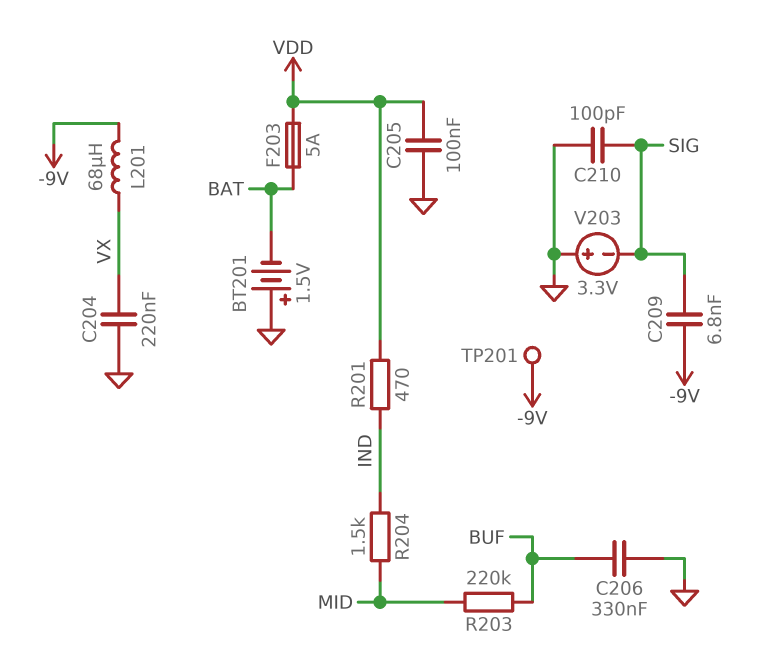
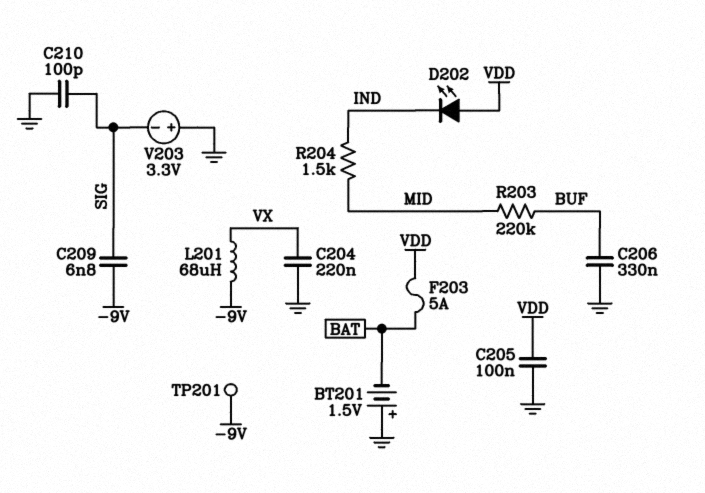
D202: none -> LED (A VDD, K IND)
R201: 470 (IND, VDD) -> none

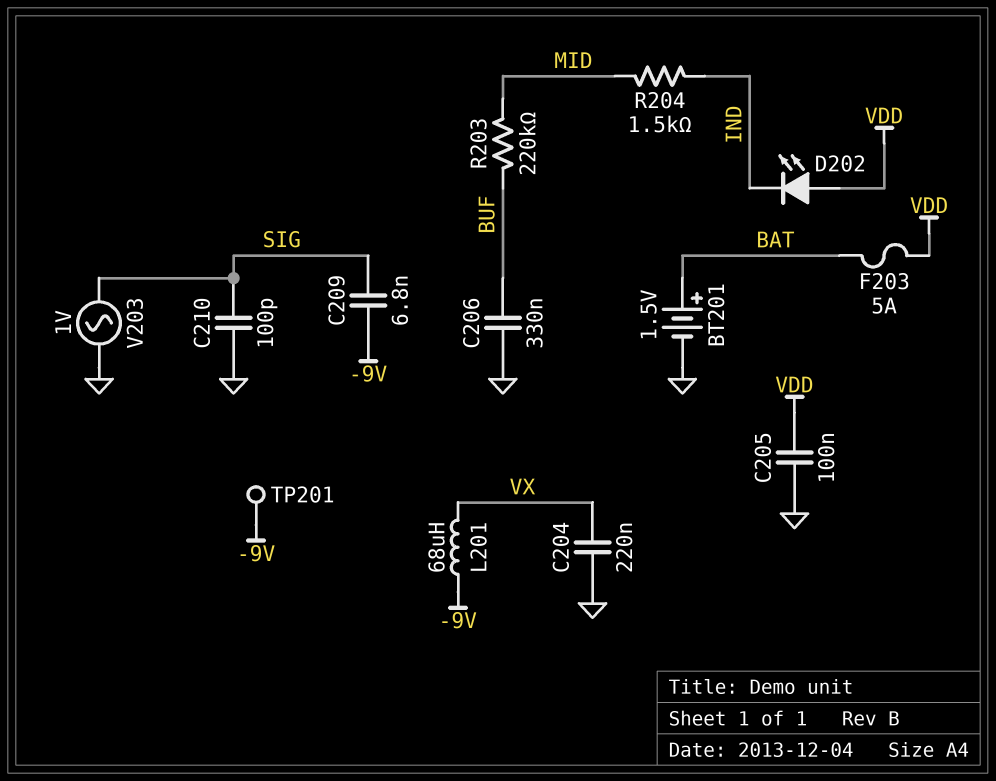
BT201: 1.5V (plus GND, minus BAT) -> 1.5V (plus BAT, minus GND)
V203: 3.3V (plus GND, minus SIG) -> AC 1V (GND, SIG)

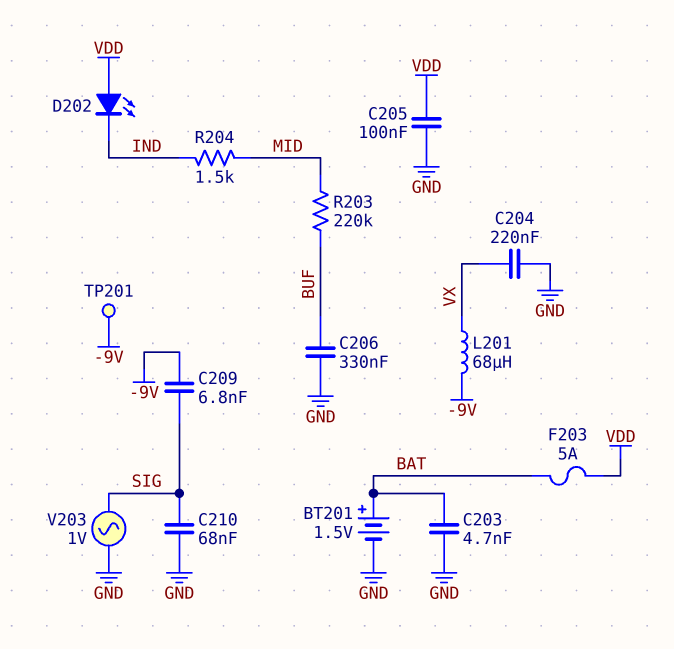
C203: none -> 4.7nF (BAT, GND)
C210: 100pF (GND, SIG) -> 68nF (GND, SIG)

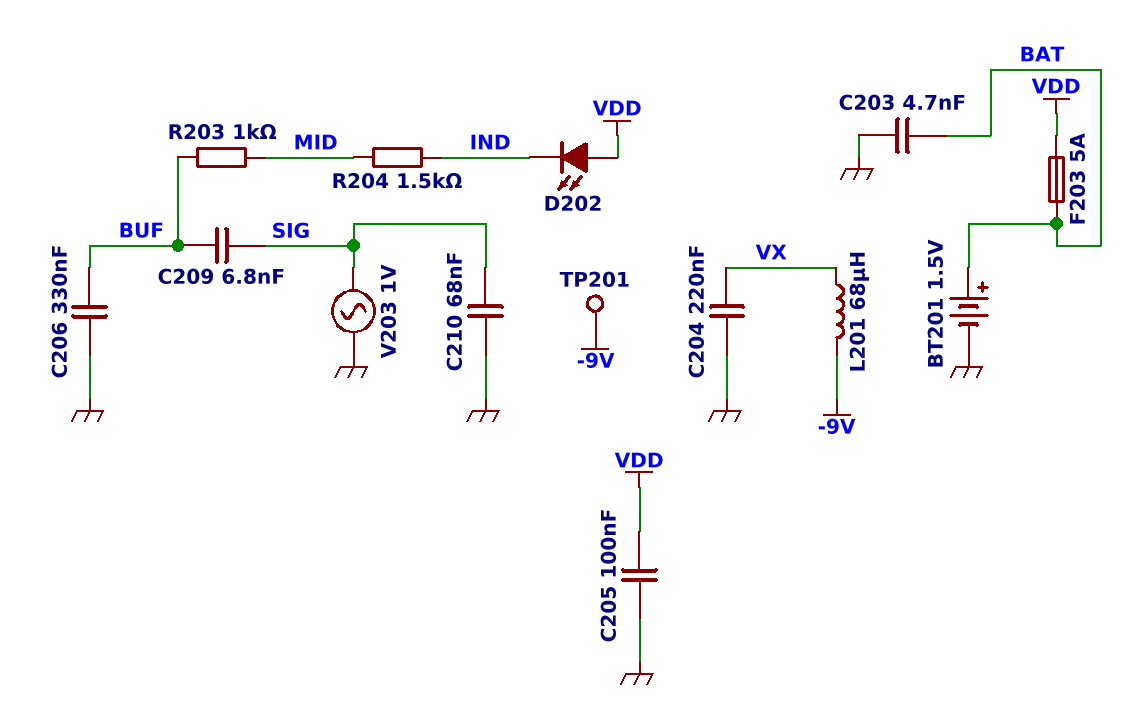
C209: 6.8nF (-9V, SIG) -> 6.8nF (BUF, SIG)
R203: 220k (BUF, MID) -> 1k (BUF, MID)

